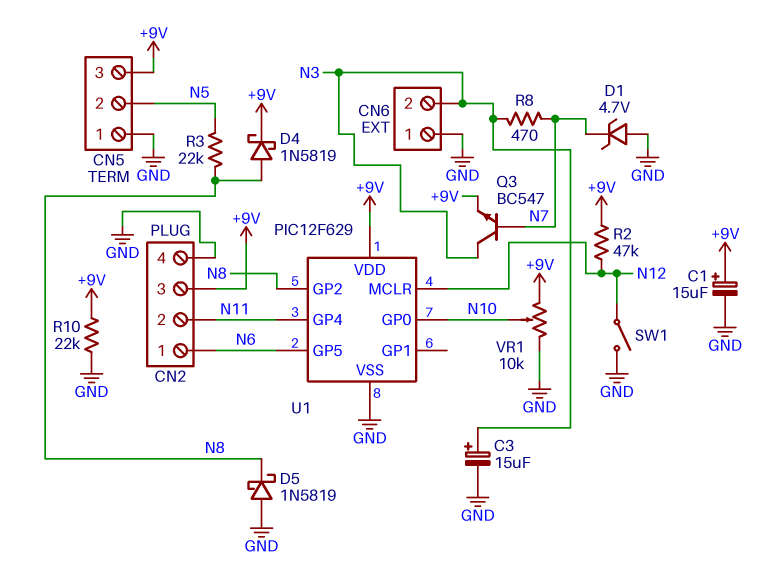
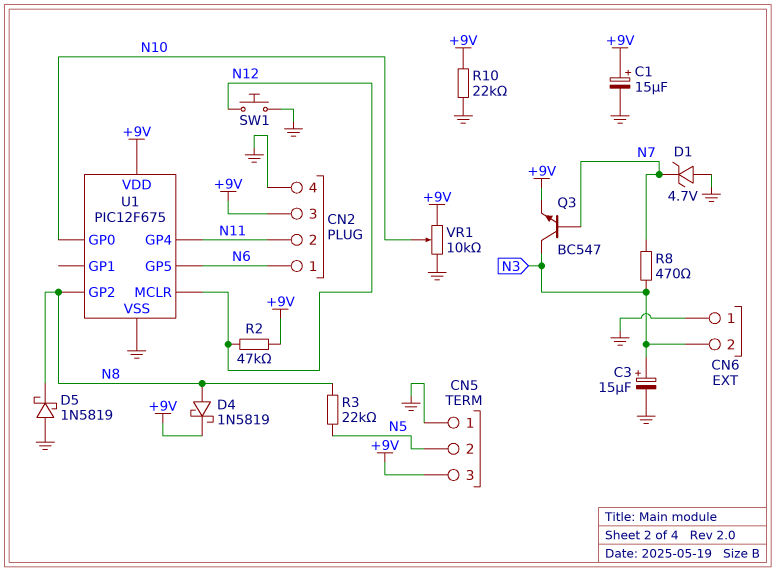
SW1: switch (GND, N12) -> button (GND, N12)
U1: PIC12F629 -> PIC12F675

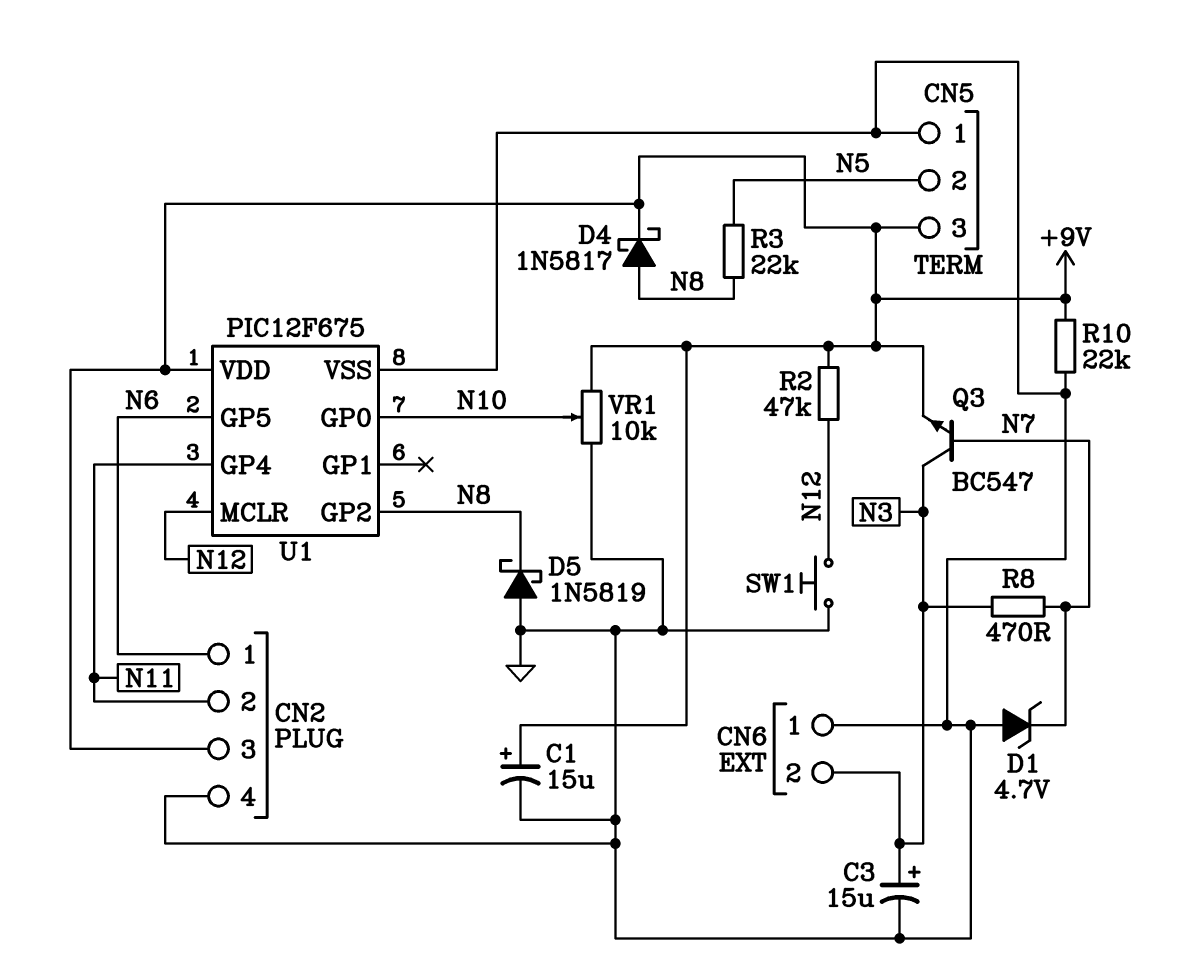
D4: schottky 1N5819 (A N8, K +9V) -> schottky 1N5817 (A N8, K +9V)

